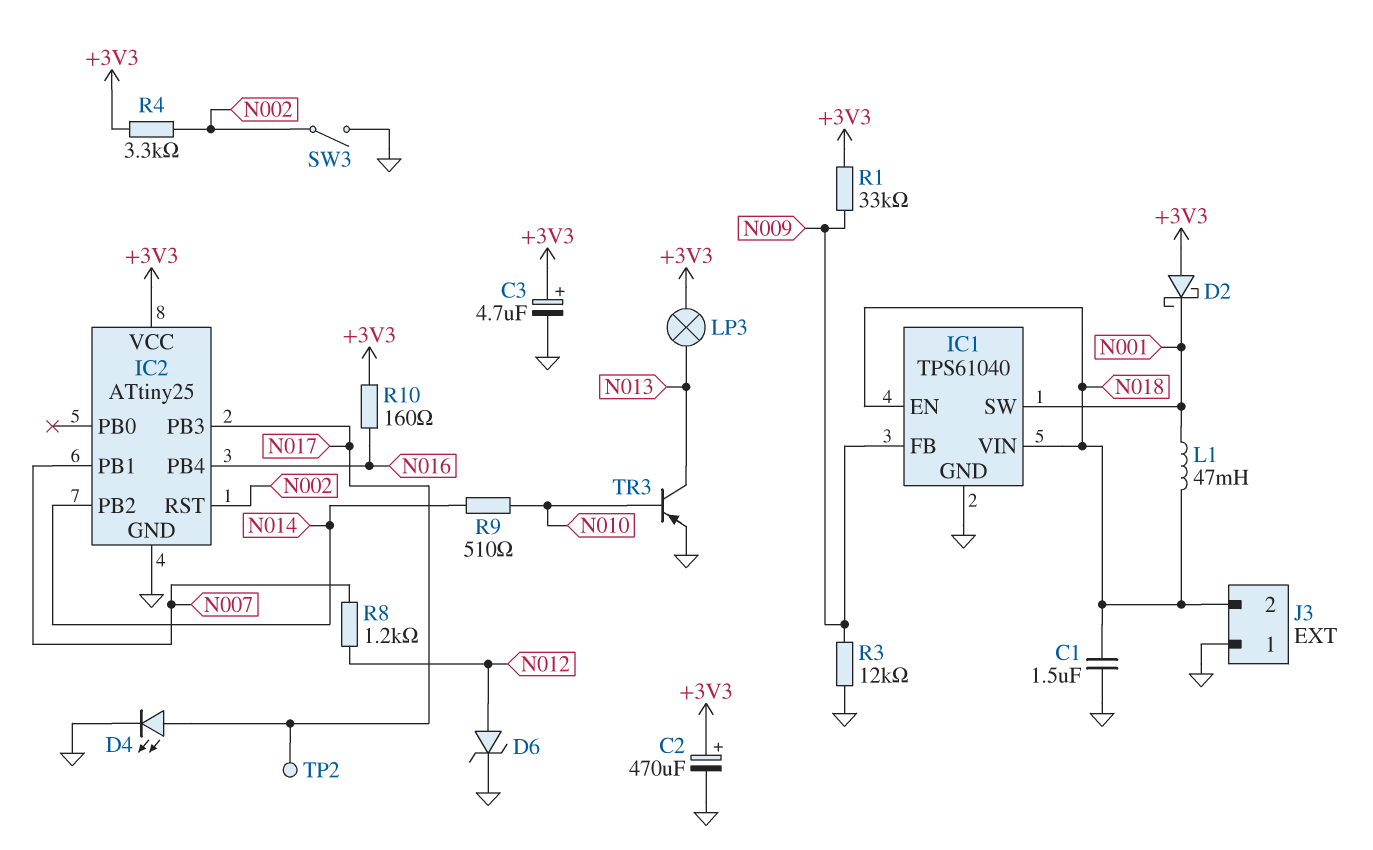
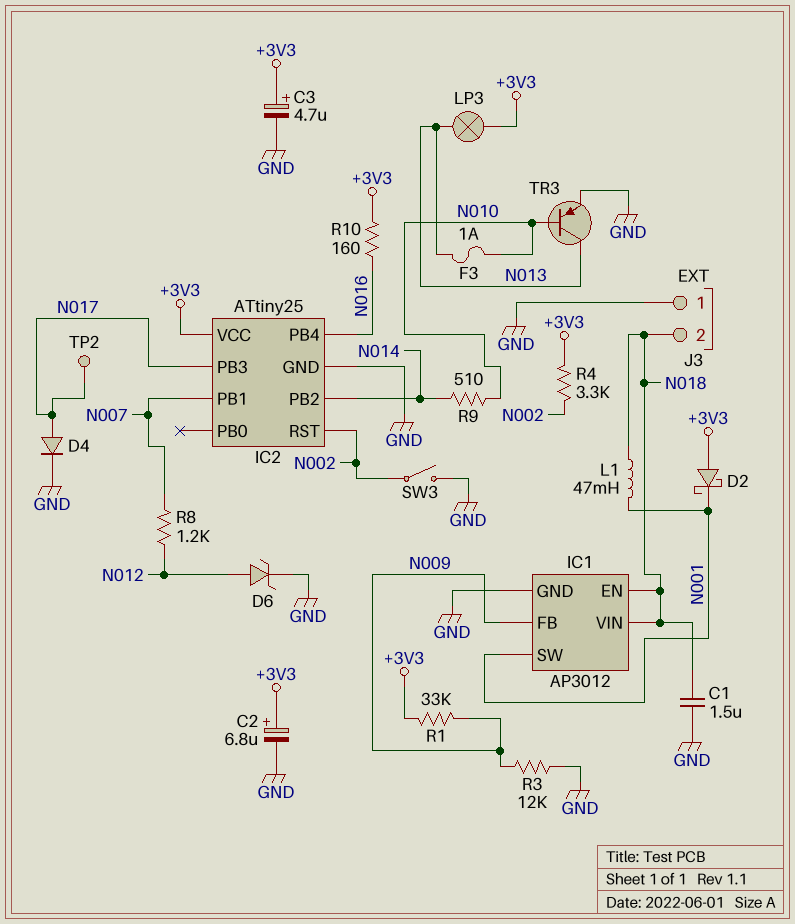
C2: 470uF (plus +3V3, minus GND) -> 6.8uF (plus +3V3, minus GND)
D4: LED (A N017, K GND) -> diode (A N017, K GND)
F3: none -> 1A (N010, N013)
IC1: TPS61040 -> AP3012

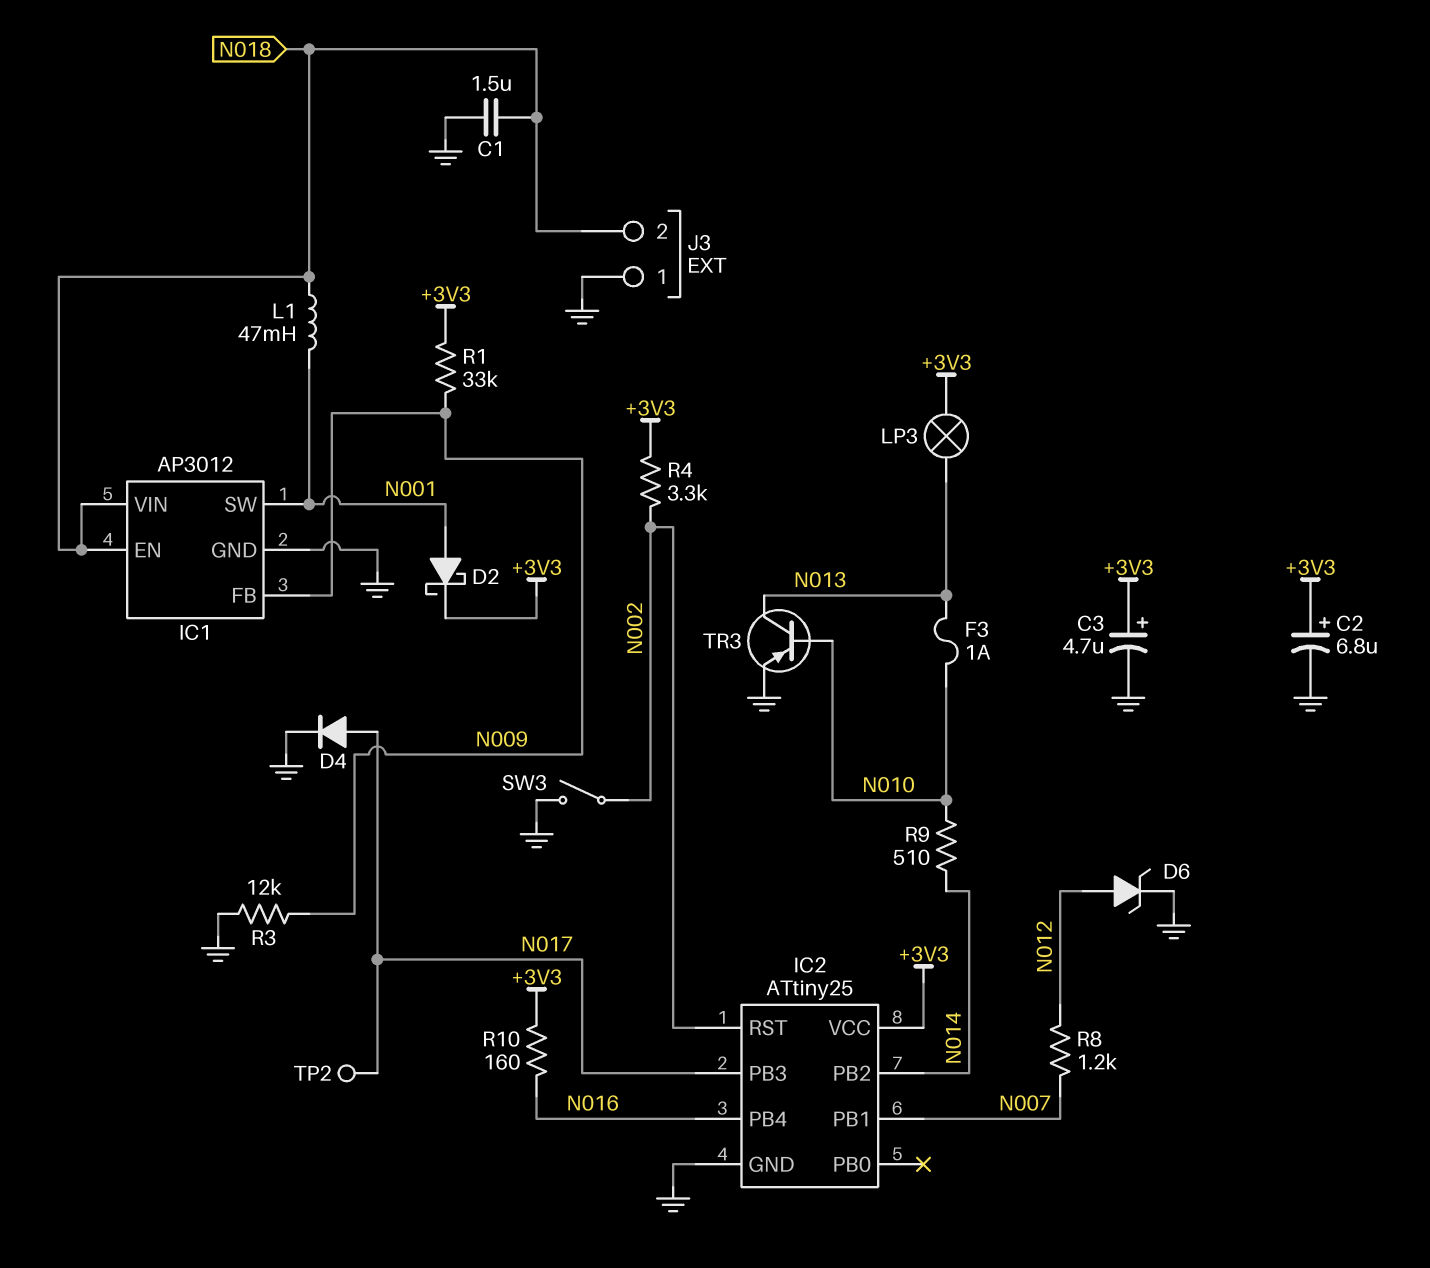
D2: schottky (A +3V3, K N001) -> schottky (A N001, K +3V3)

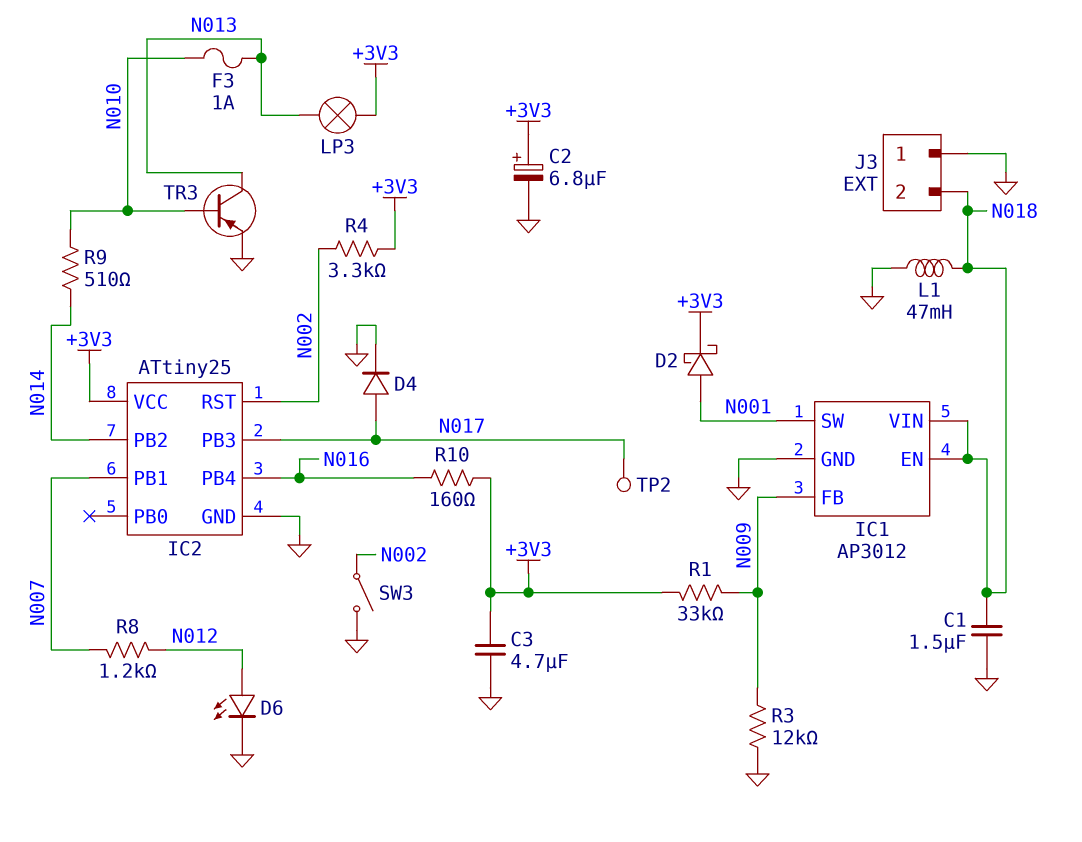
C3: 4.7uF (plus +3V3, minus GND) -> 4.7uF (+3V3, GND)
D6: zener (A N012, K GND) -> LED (A N012, K GND)
L1: 47mH (N001, N018) -> 47mH (GND, N018)

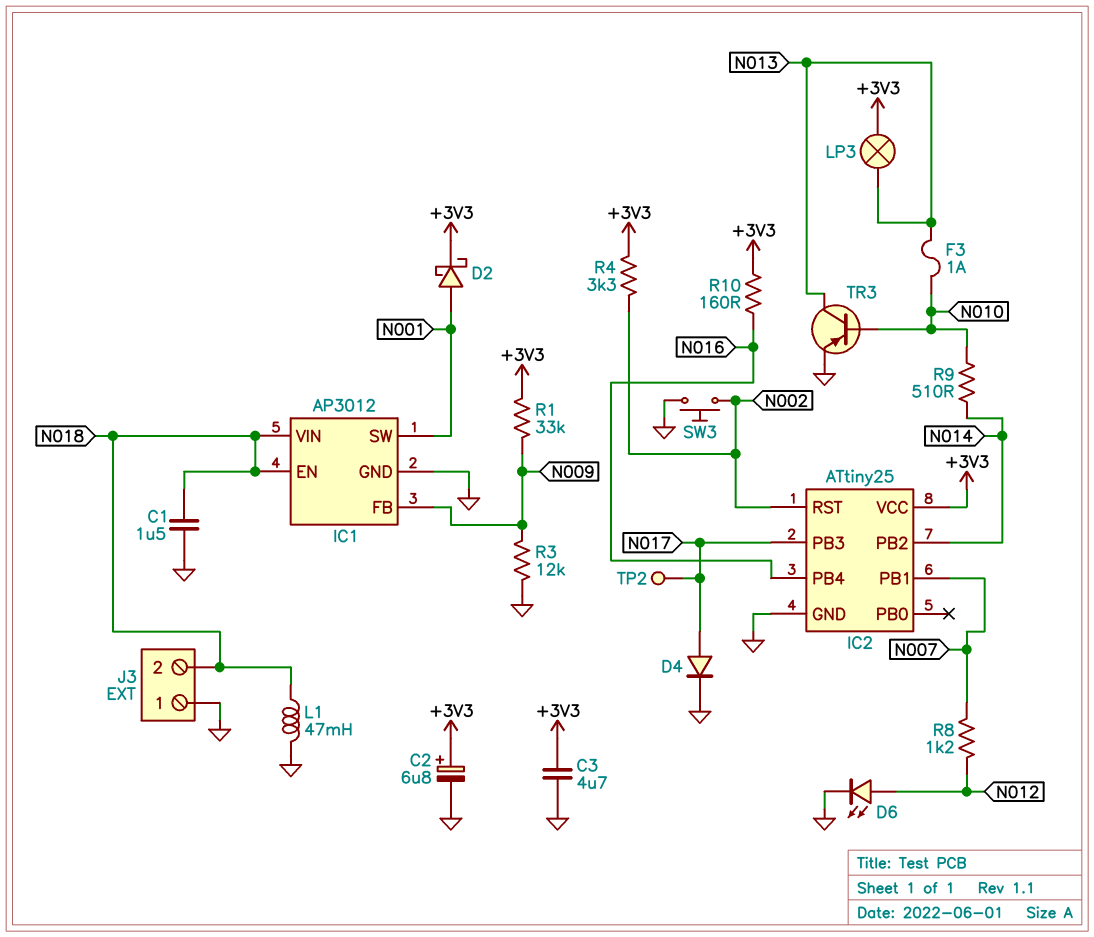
SW3: switch (GND, N002) -> button (GND, N002)

